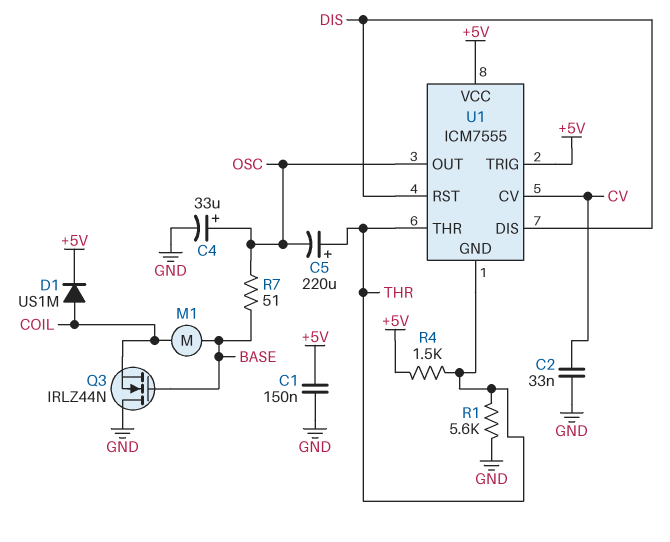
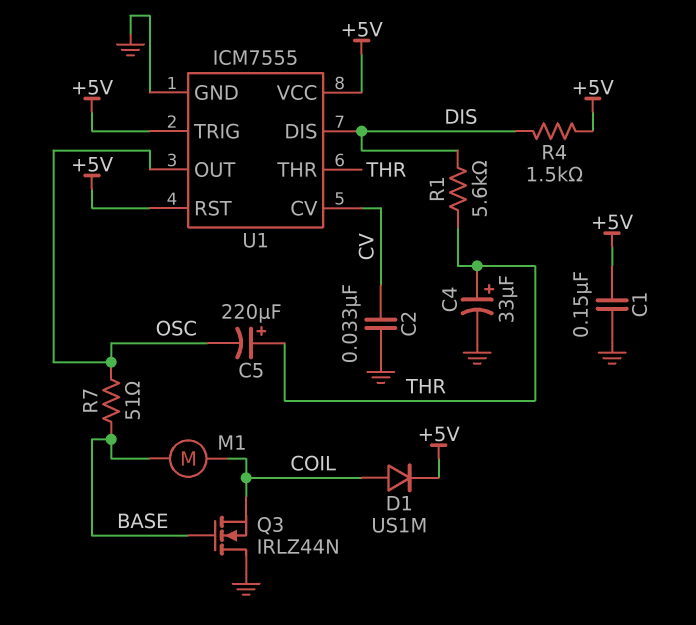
C4: 33uF (plus OSC, minus GND) -> 33uF (plus THR, minus GND)
R1: 5.6k (GND, THR) -> 5.6k (DIS, THR)
R4: 1.5k (+5V, THR) -> 1.5k (+5V, DIS)
U1 pin GND: THR -> GND
U1 pin RST: DIS -> +5V

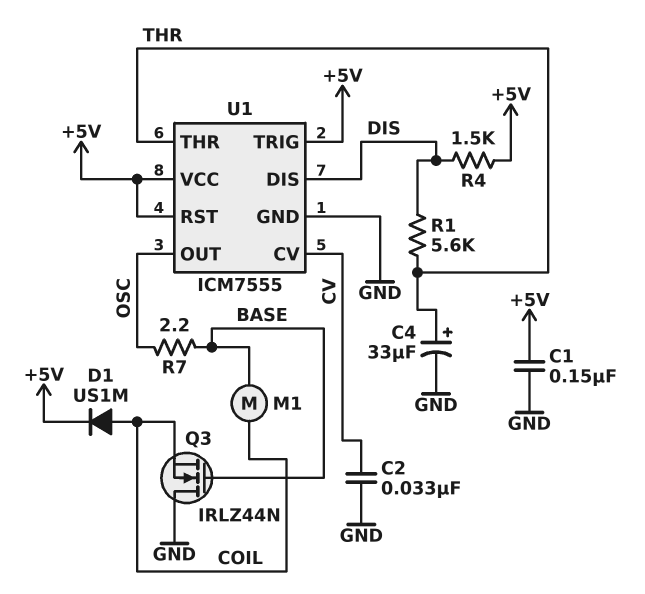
C5: 220uF (plus THR, minus OSC) -> none
R7: 51 (BASE, OSC) -> 2.2 (BASE, OSC)

